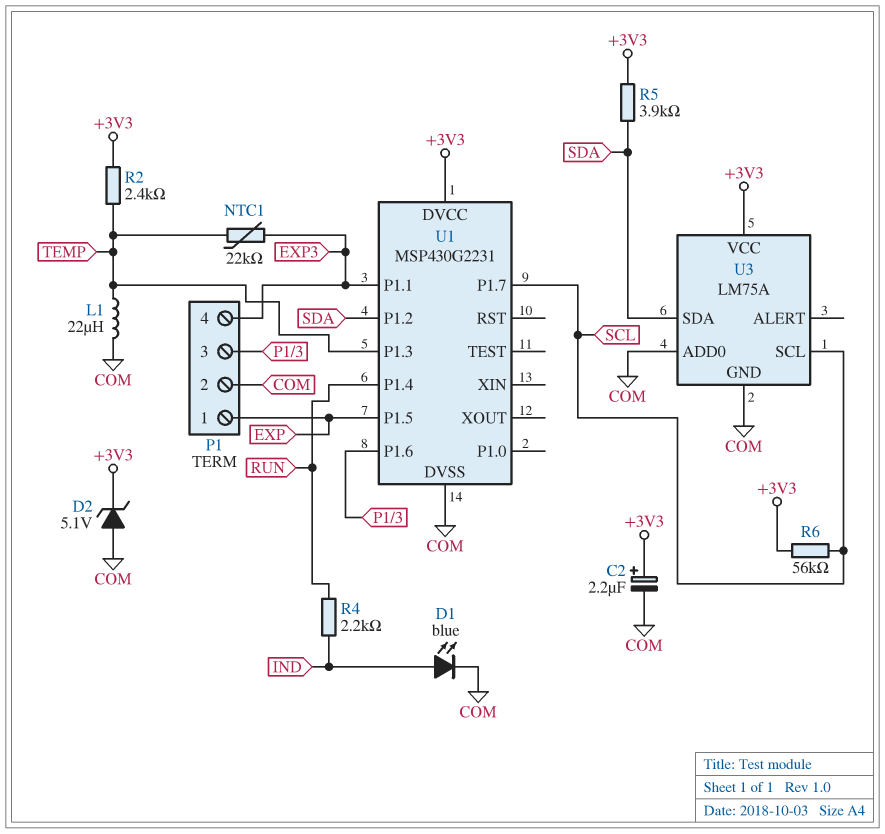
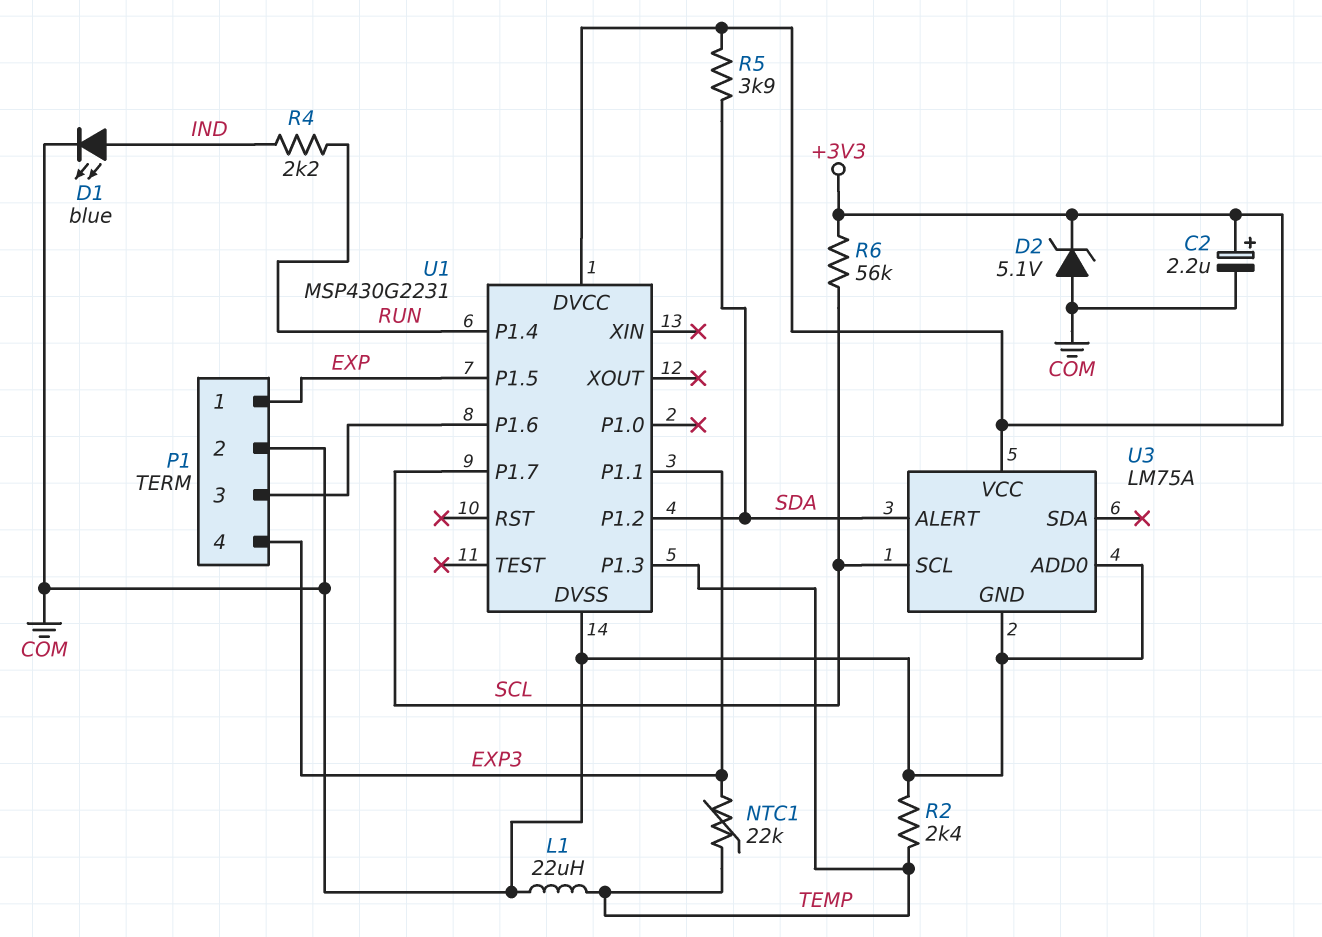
R2: 2.4k (+3V3, TEMP) -> 2.4k (COM, TEMP)
U3 pin ALERT: none -> SDA
U3 pin SDA: SDA -> none

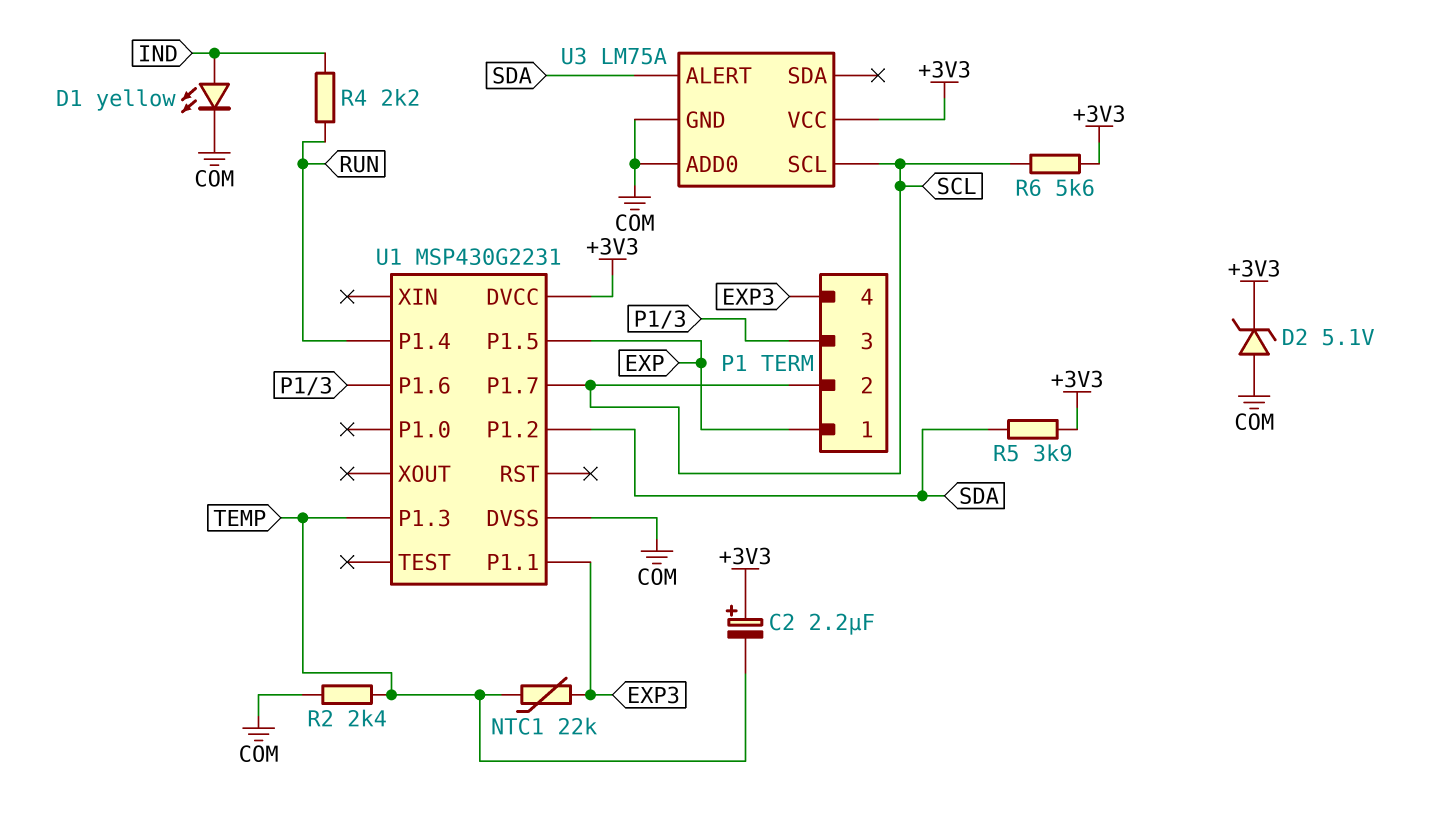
C2: 2.2uF (plus +3V3, minus COM) -> 2.2uF (plus +3V3, minus TEMP)
D1: LED blue (A IND, K COM) -> LED yellow (A IND, K COM)
L1: 22uH (COM, TEMP) -> none
P1 pin 2: COM -> SCL
R6: 56k (+3V3, SCL) -> 5.6k (+3V3, SCL)

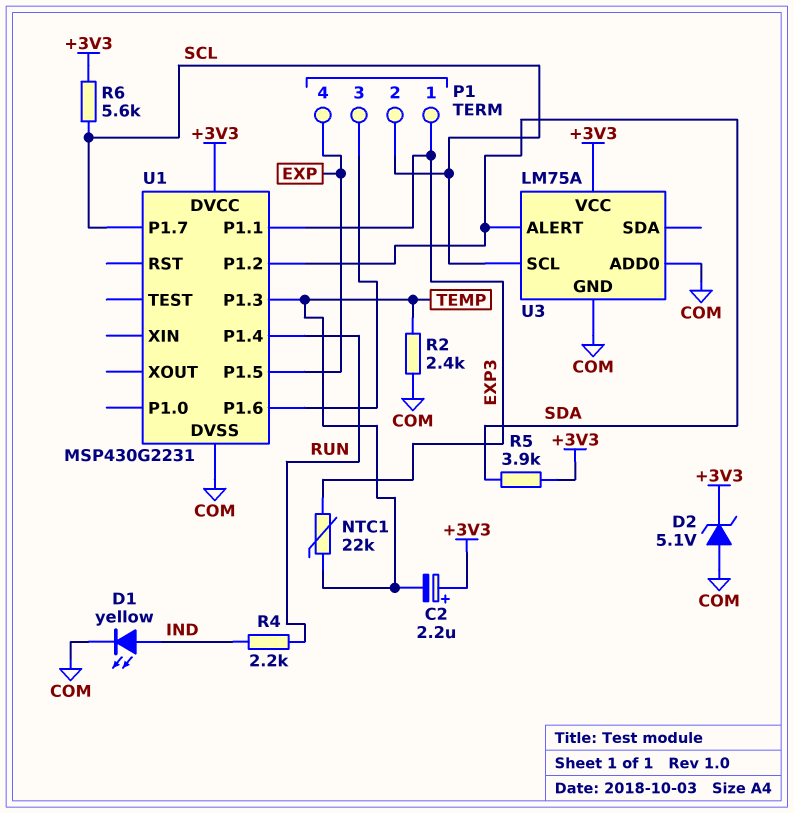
P1 pin 1: EXP -> EXP3
P1 pin 4: EXP3 -> EXP

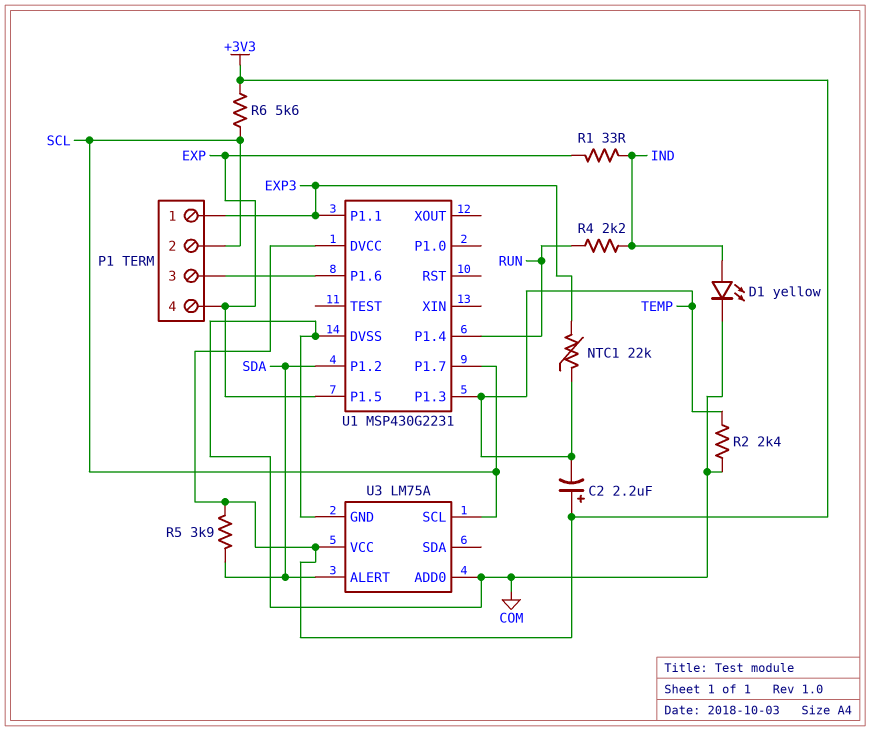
D2: zener 5.1V (A COM, K +3V3) -> none
R1: none -> 33 (EXP, IND)

